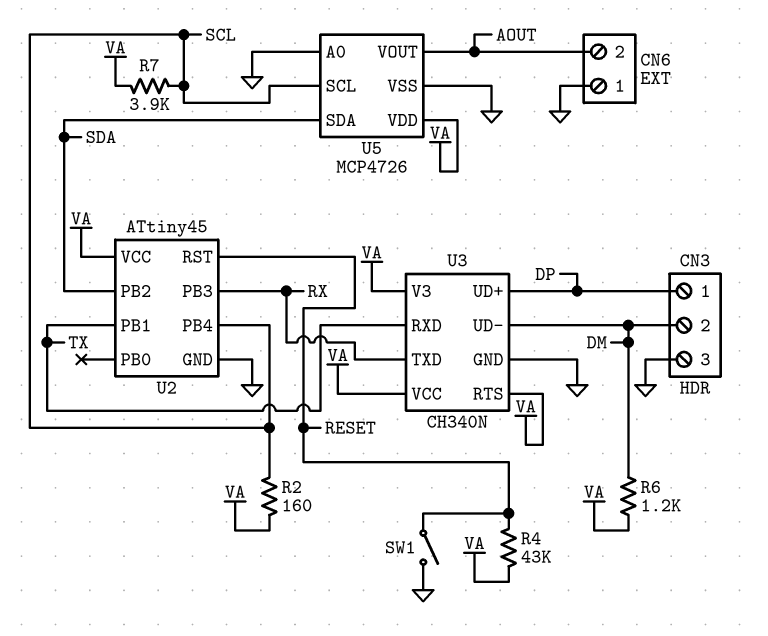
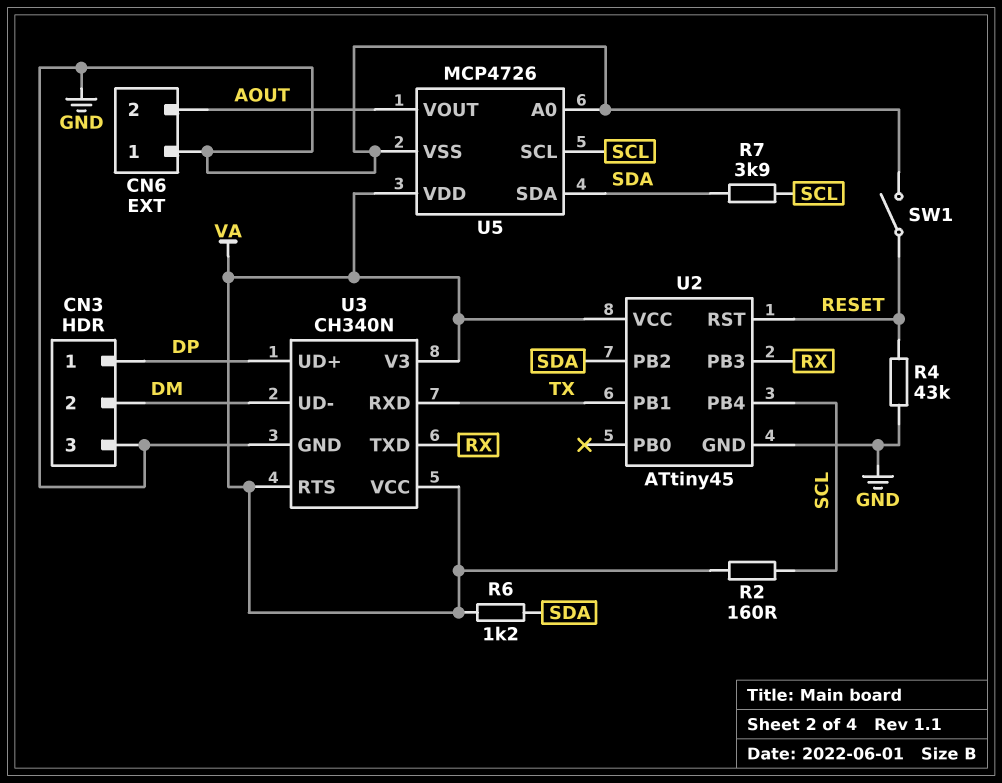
R4: 43k (RESET, VA) -> 43k (GND, RESET)
R6: 1.2k (DM, VA) -> 1.2k (SDA, VA)
R7: 3.9k (SCL, VA) -> 3.9k (SCL, SDA)

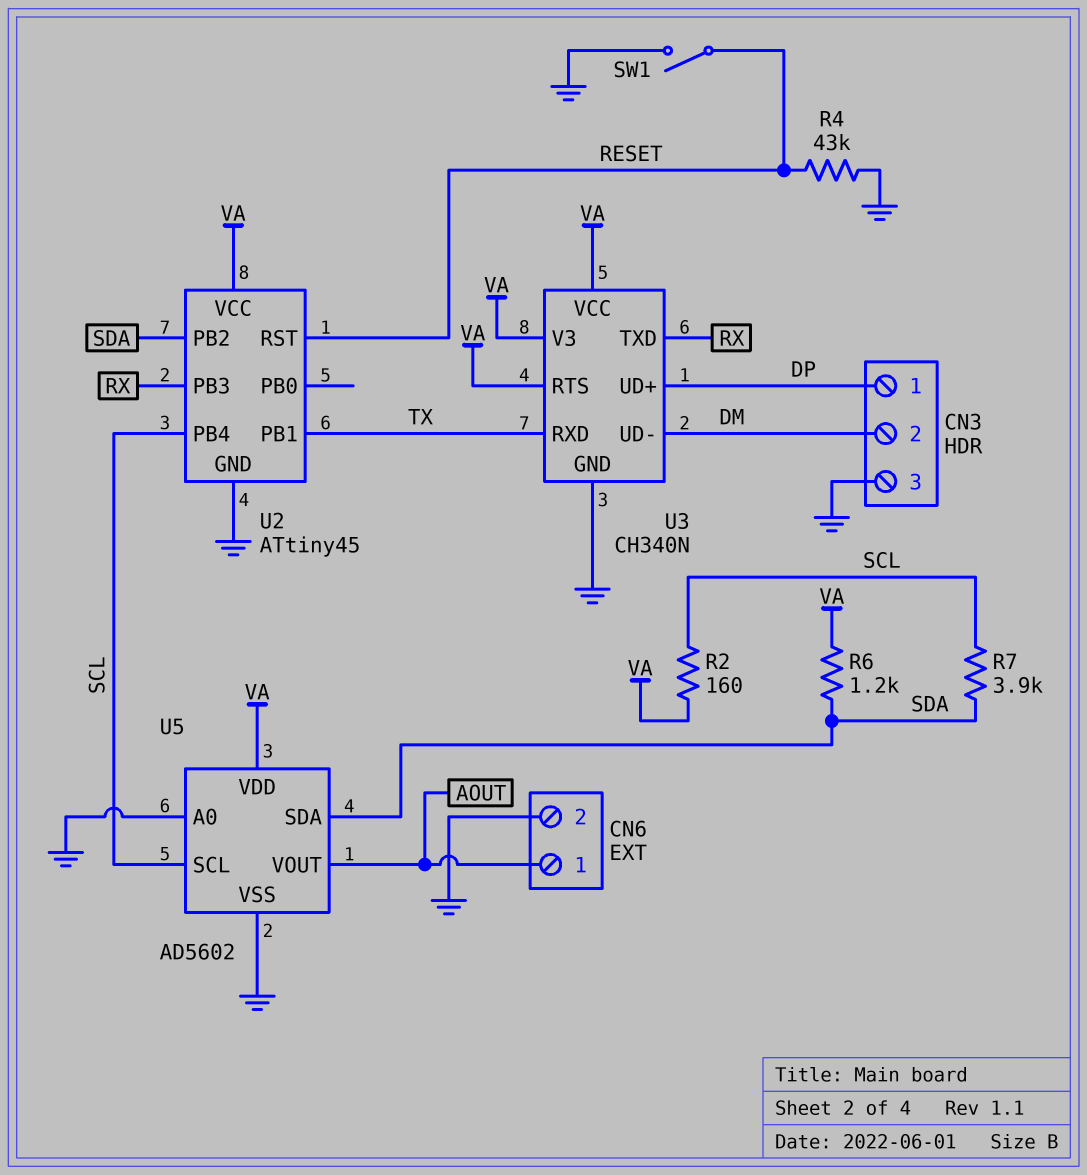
CN6 pin 1: GND -> AOUT
CN6 pin 2: AOUT -> GND
U5: MCP4726 -> AD5602

